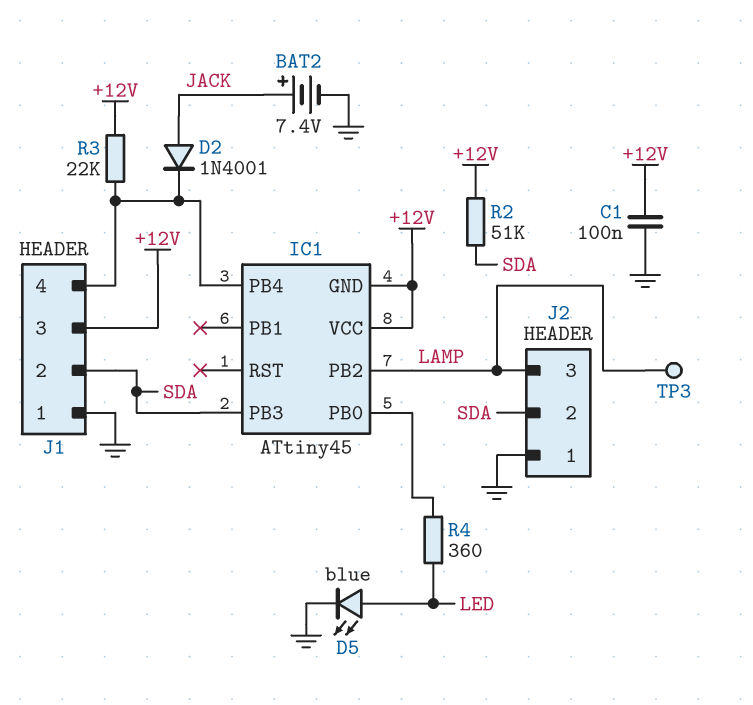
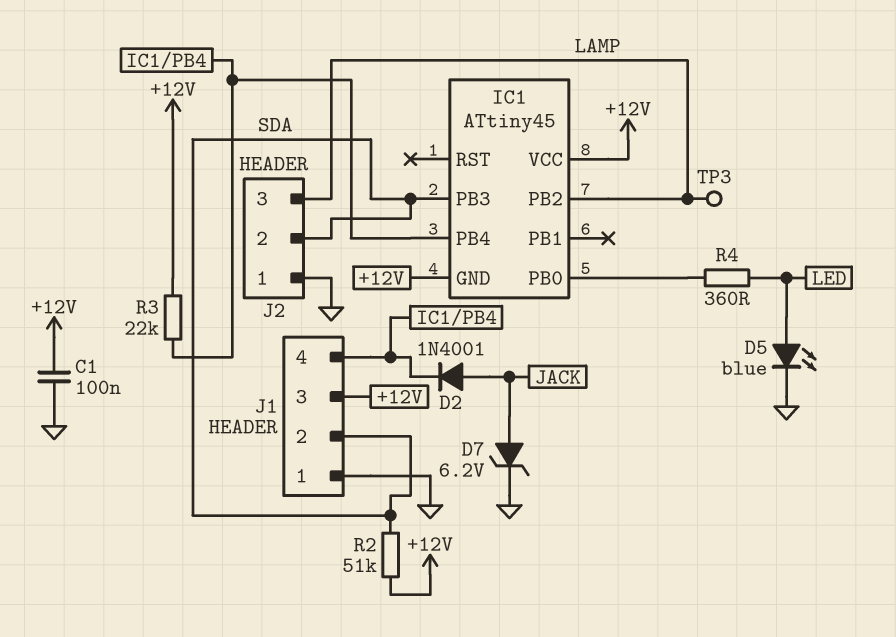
BAT2: 7.4V (plus JACK, minus GND) -> none
D7: none -> zener 6.2V (A JACK, K GND)

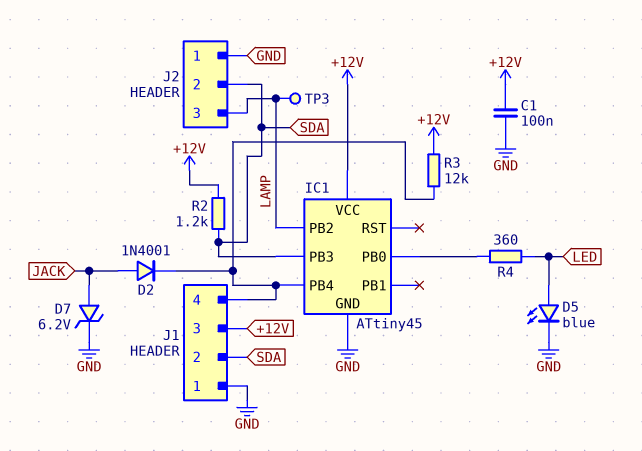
IC1 pin GND: +12V -> GND
R2: 51k (+12V, SDA) -> 1.2k (+12V, SDA)
R3: 22k (+12V, IC1/PB4) -> 12k (+12V, IC1/PB4)

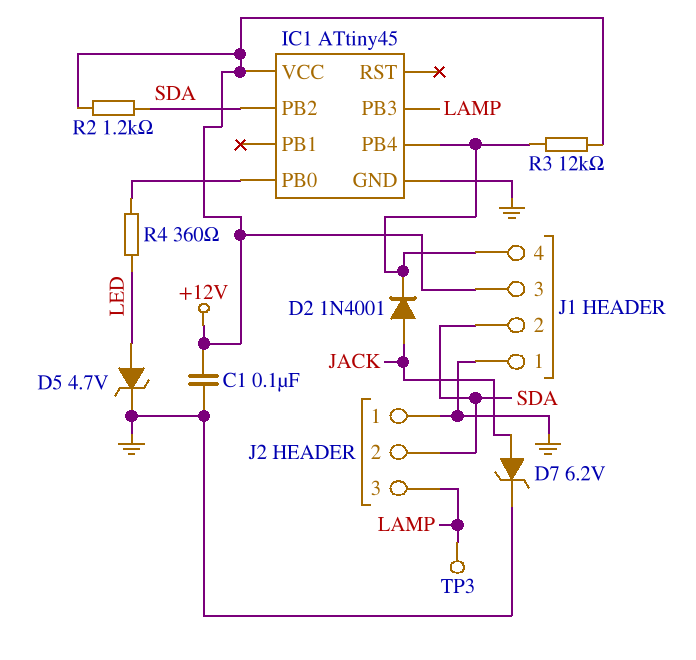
D5: LED blue (A LED, K GND) -> zener 4.7V (A LED, K GND)
IC1 pin PB2: LAMP -> SDA
IC1 pin PB3: SDA -> LAMP

